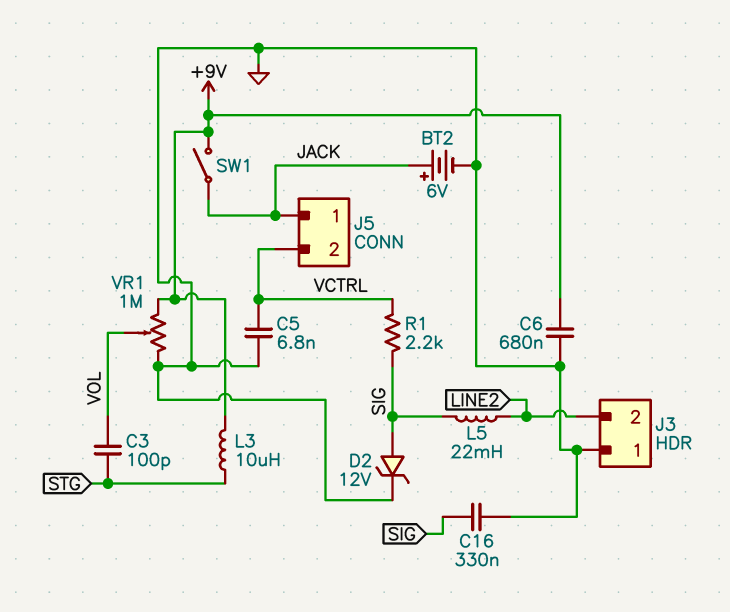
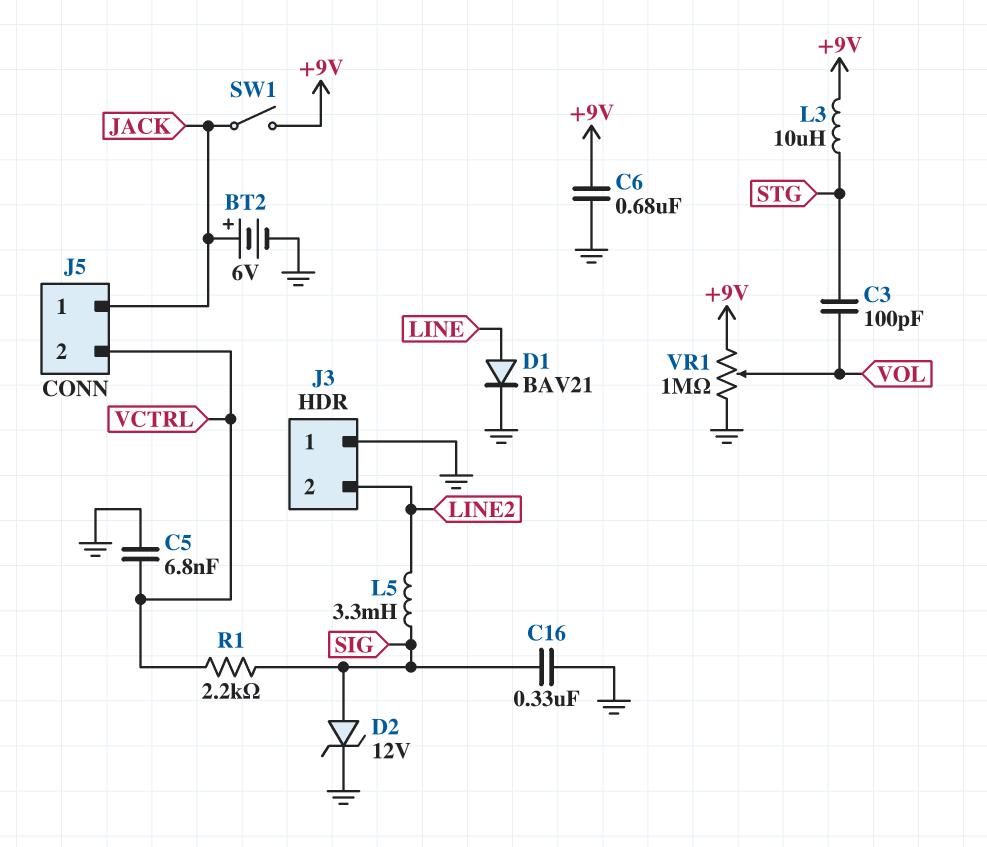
D1: none -> diode BAV21 (A LINE, K GND)
L5: 22mH (LINE2, SIG) -> 3.3mH (LINE2, SIG)

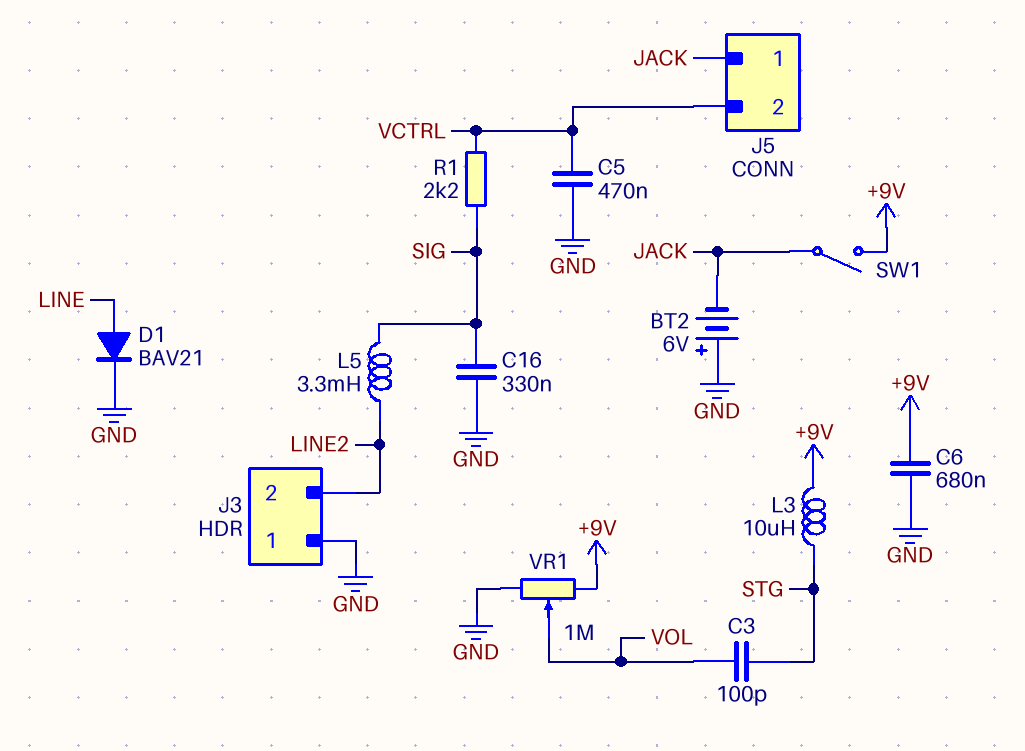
BT2: 6V (plus JACK, minus GND) -> 6V (plus GND, minus JACK)
C5: 6.8nF (GND, VCTRL) -> 470nF (GND, VCTRL)
D2: zener 12V (A SIG, K GND) -> none

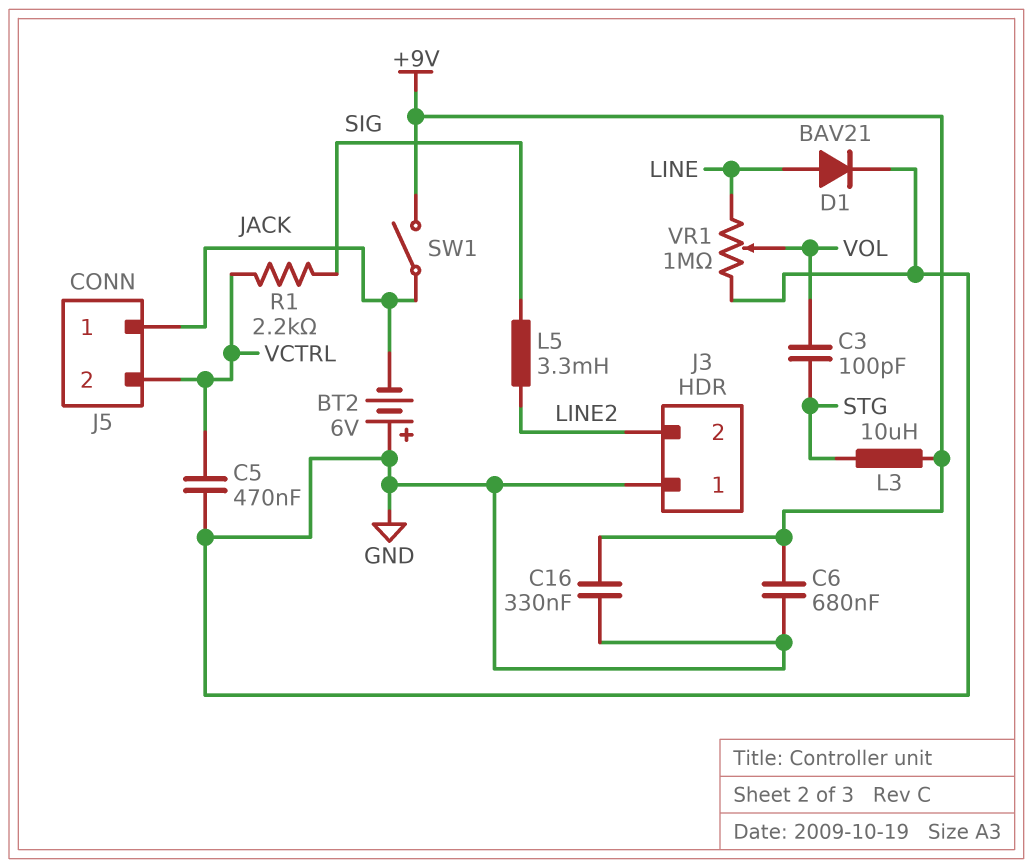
C16: 330nF (GND, SIG) -> 330nF (+9V, GND)
VR1: 1M (+9V, GND, wiper VOL) -> 1M (GND, LINE, wiper VOL)

